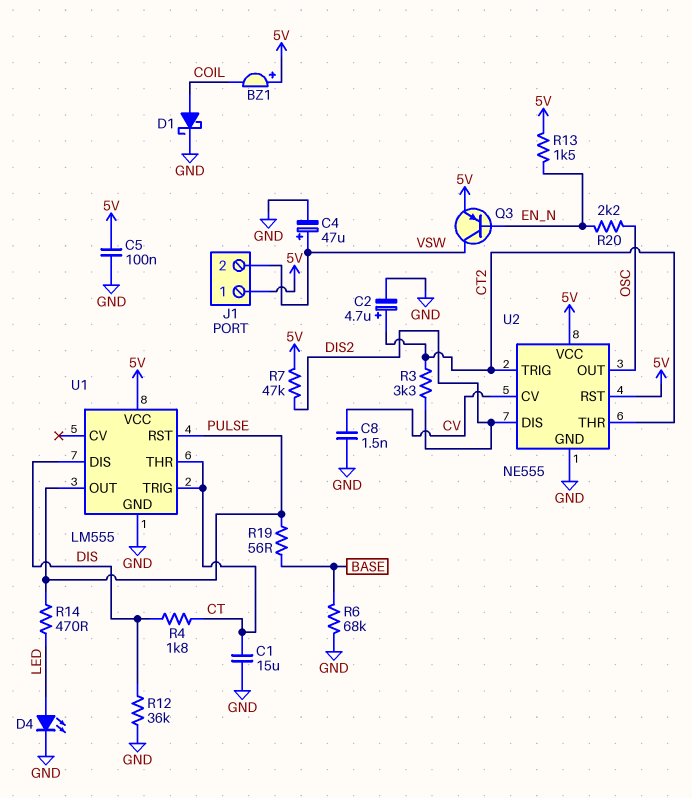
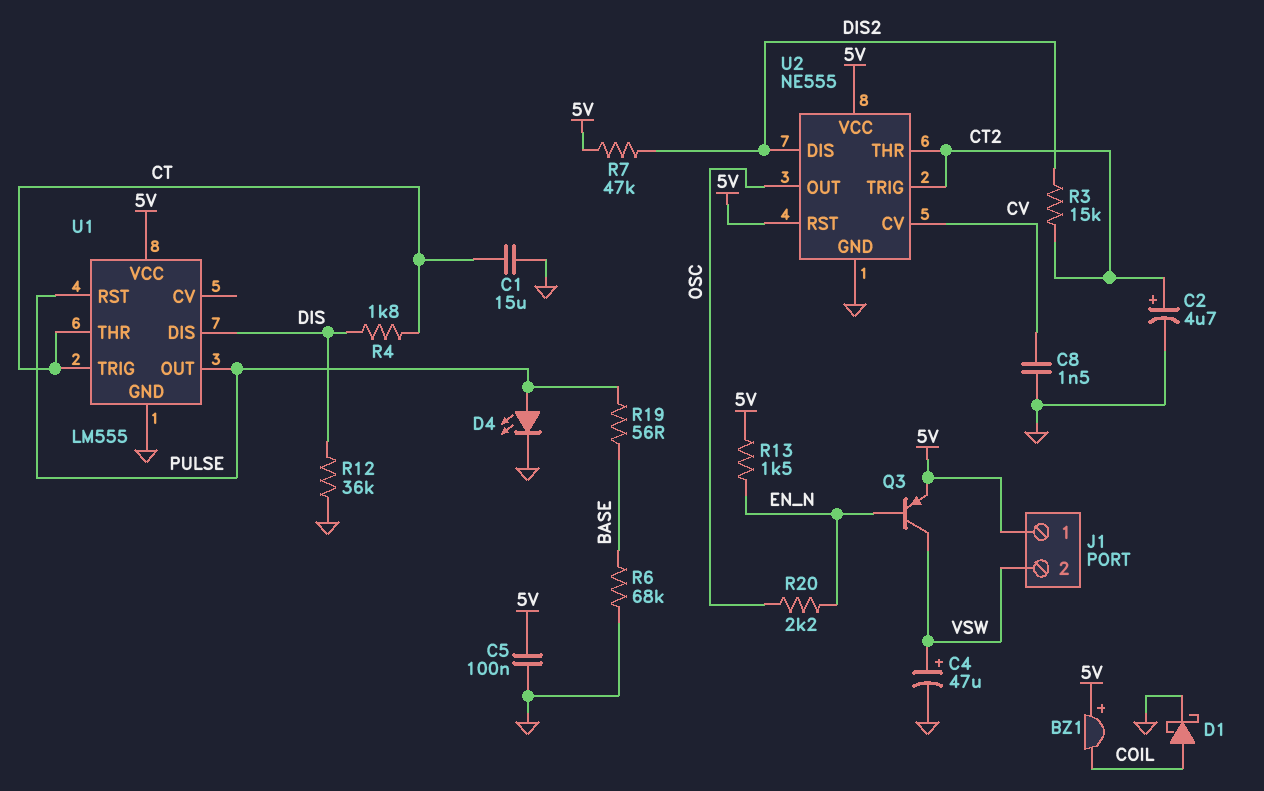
D4: LED (A LED, K GND) -> LED (A PULSE, K GND)
R3: 3.3k (CT2, DIS2) -> 15k (CT2, DIS2)
R14: 470 (LED, PULSE) -> none

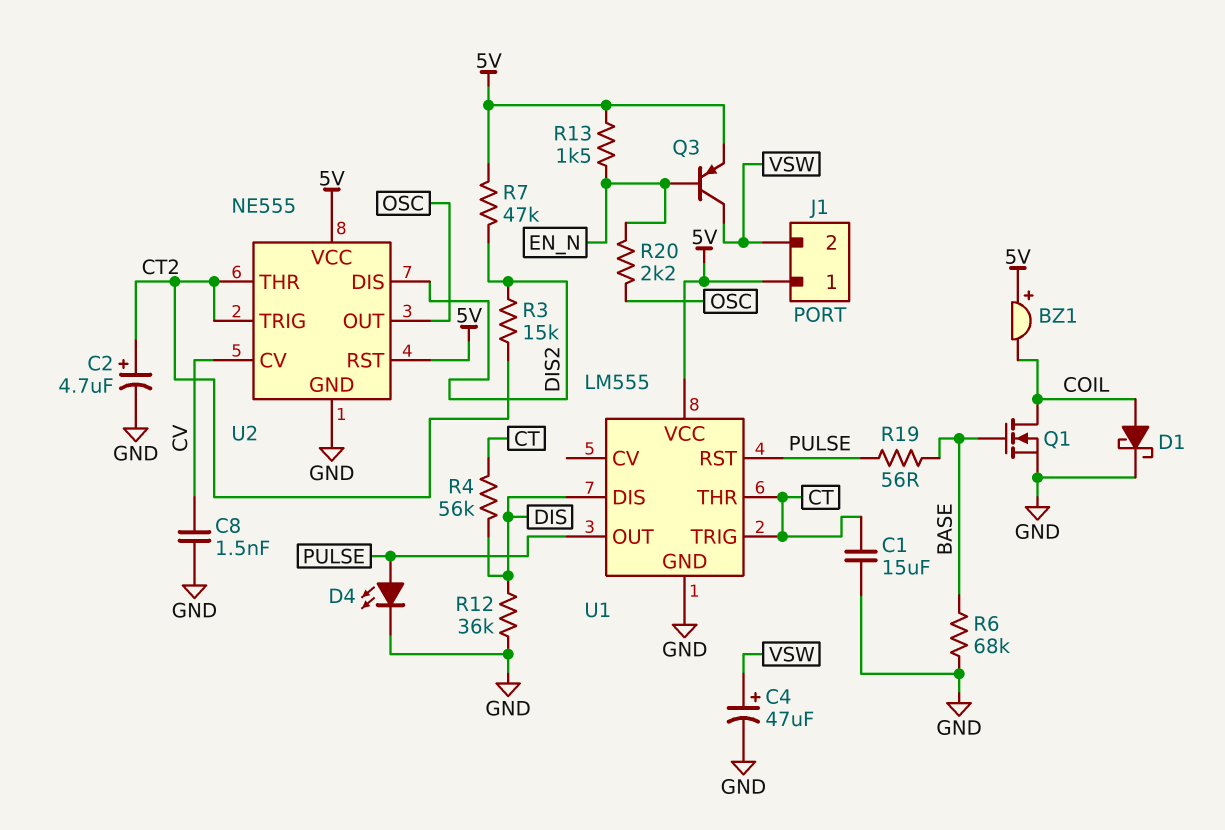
C5: 100nF (5V, GND) -> none
Q1: none -> NMOS (G BASE, D COIL, S GND)
R4: 1.8k (CT, DIS) -> 56k (CT, DIS)

